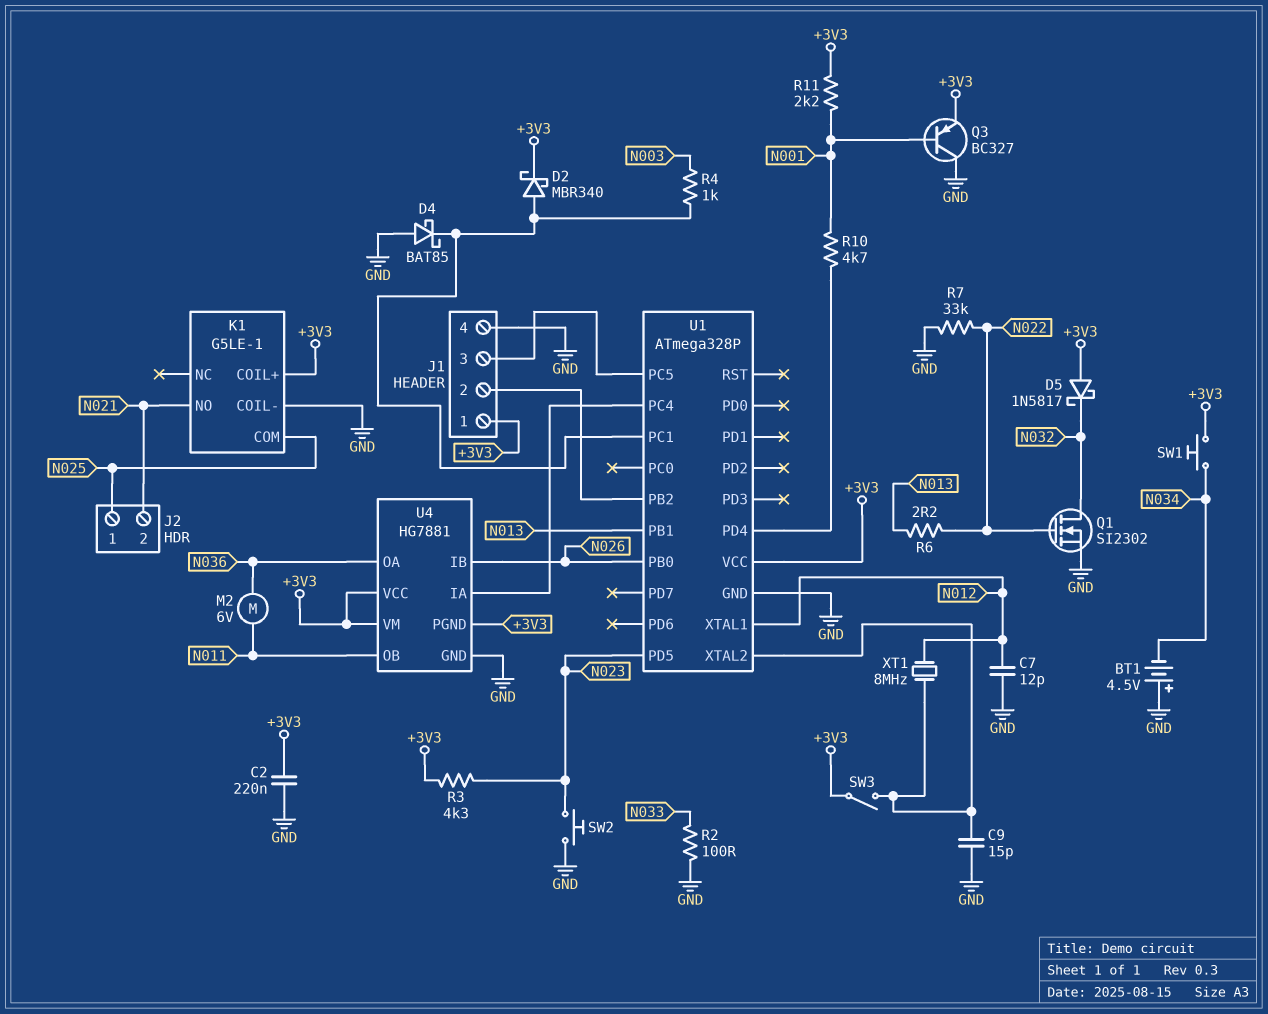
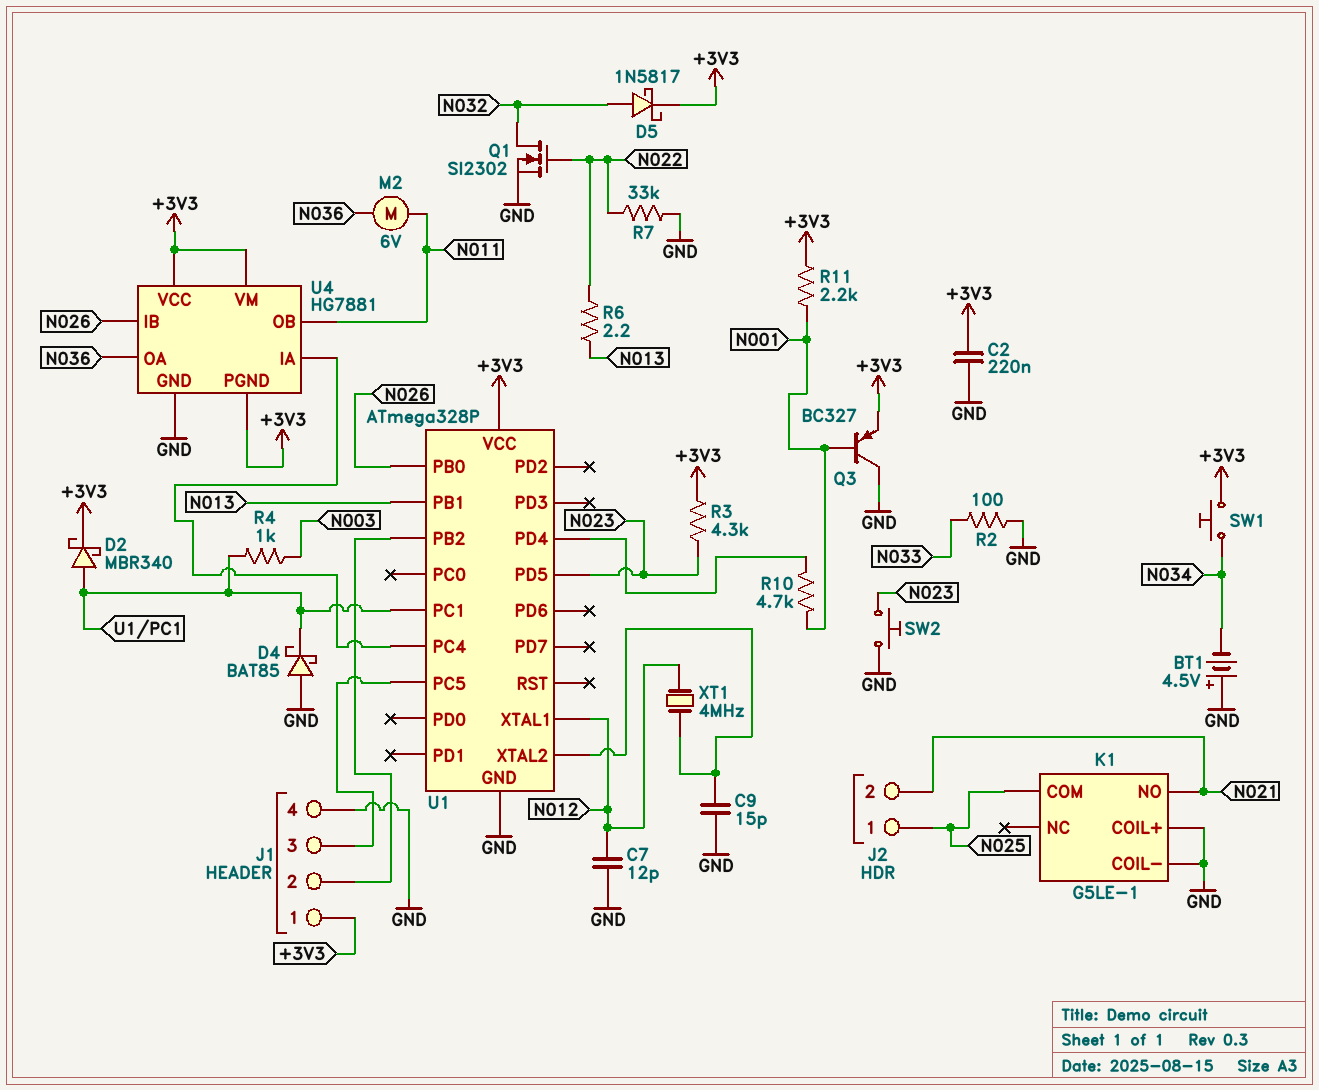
D5: schottky 1N5817 (A +3V3, K N032) -> schottky 1N5817 (A N032, K +3V3)
K1 pin COIL+: +3V3 -> GND
SW3: switch (+3V3, U1/XTAL2) -> none
XT1: 8MHz (N012, U1/XTAL2) -> 4MHz (N012, U1/XTAL2)

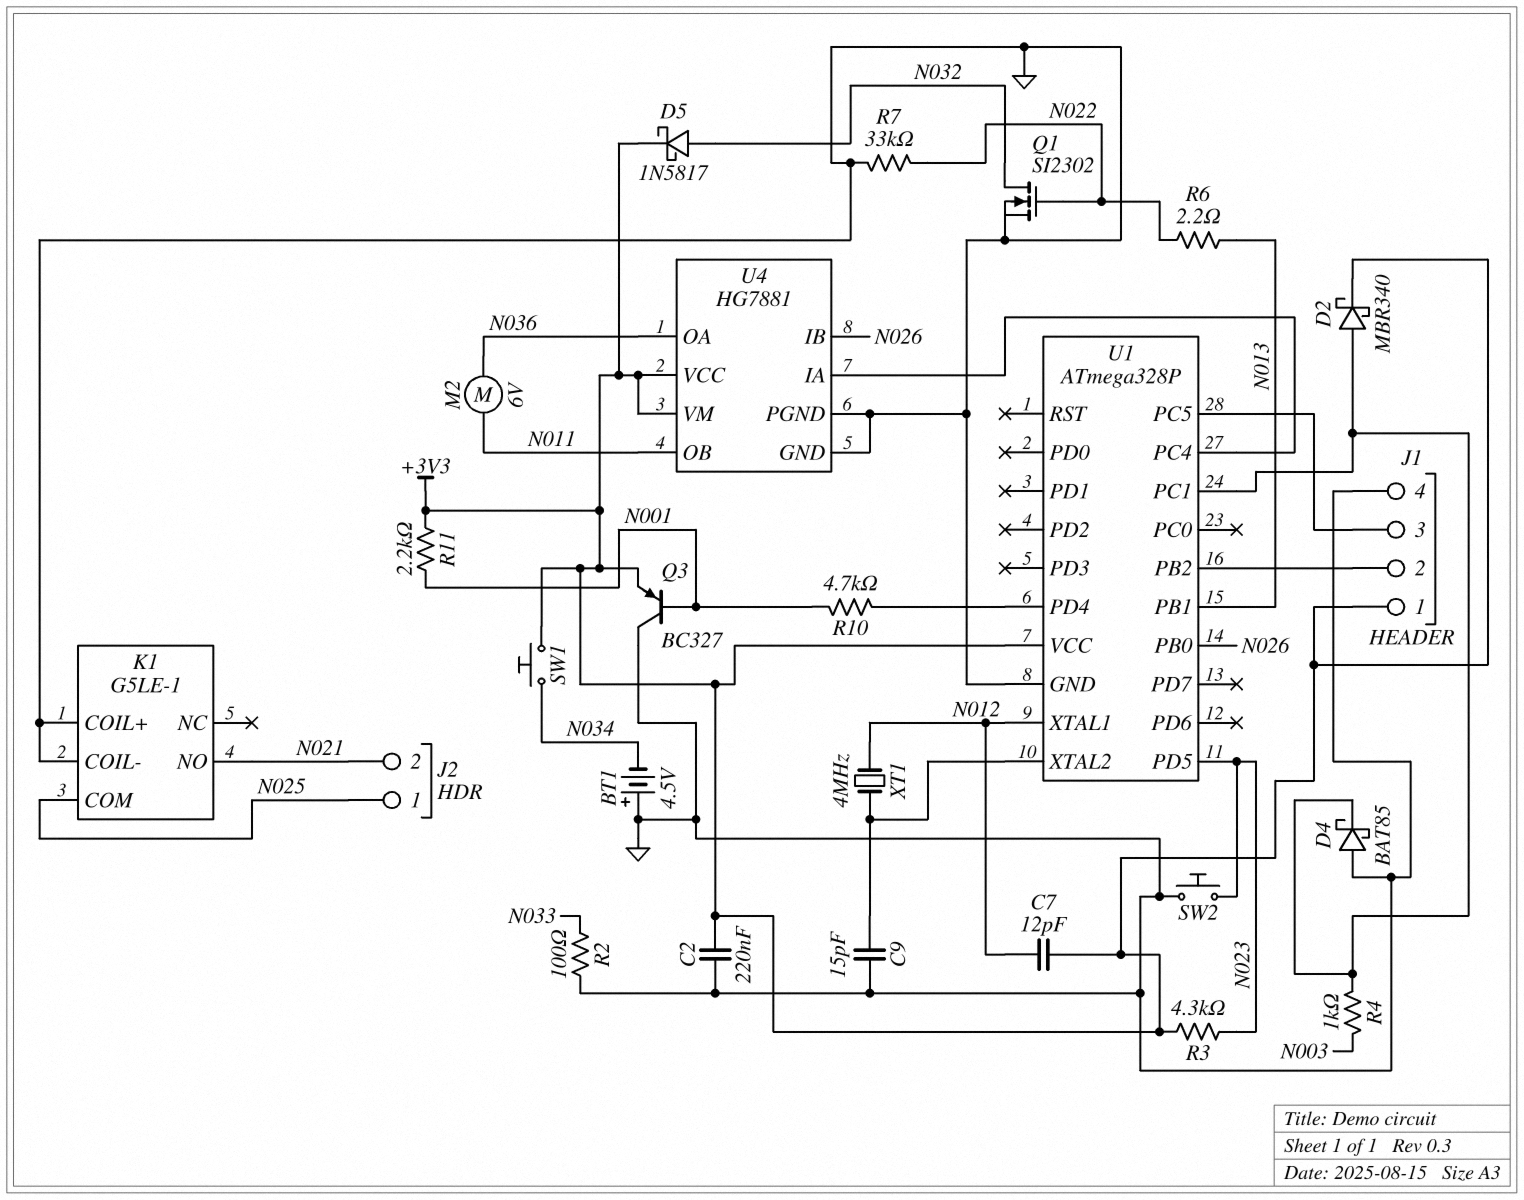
C7: 12pF (GND, N012) -> 12pF (+3V3, N012)
U4 pin PGND: +3V3 -> GND

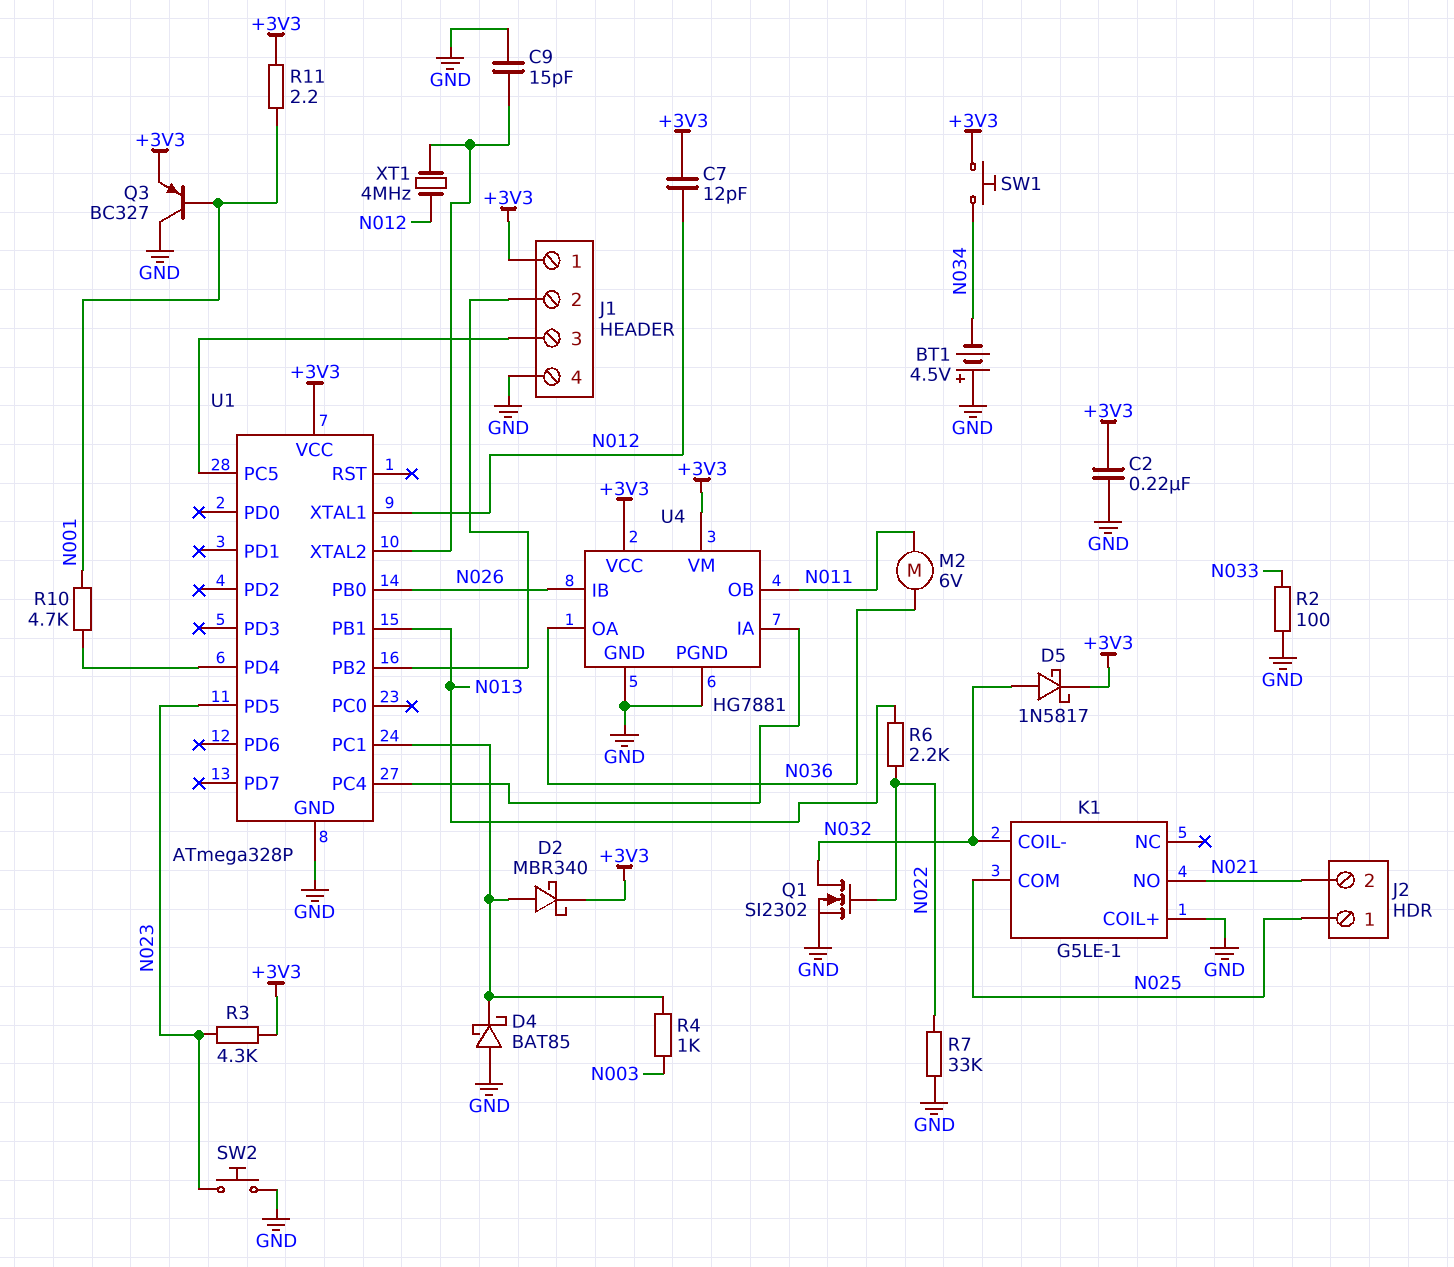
K1 pin COIL-: GND -> N032
R6: 2.2 (N013, N022) -> 2.2k (N013, N022)
R11: 2.2k (+3V3, N001) -> 2.2 (+3V3, N001)

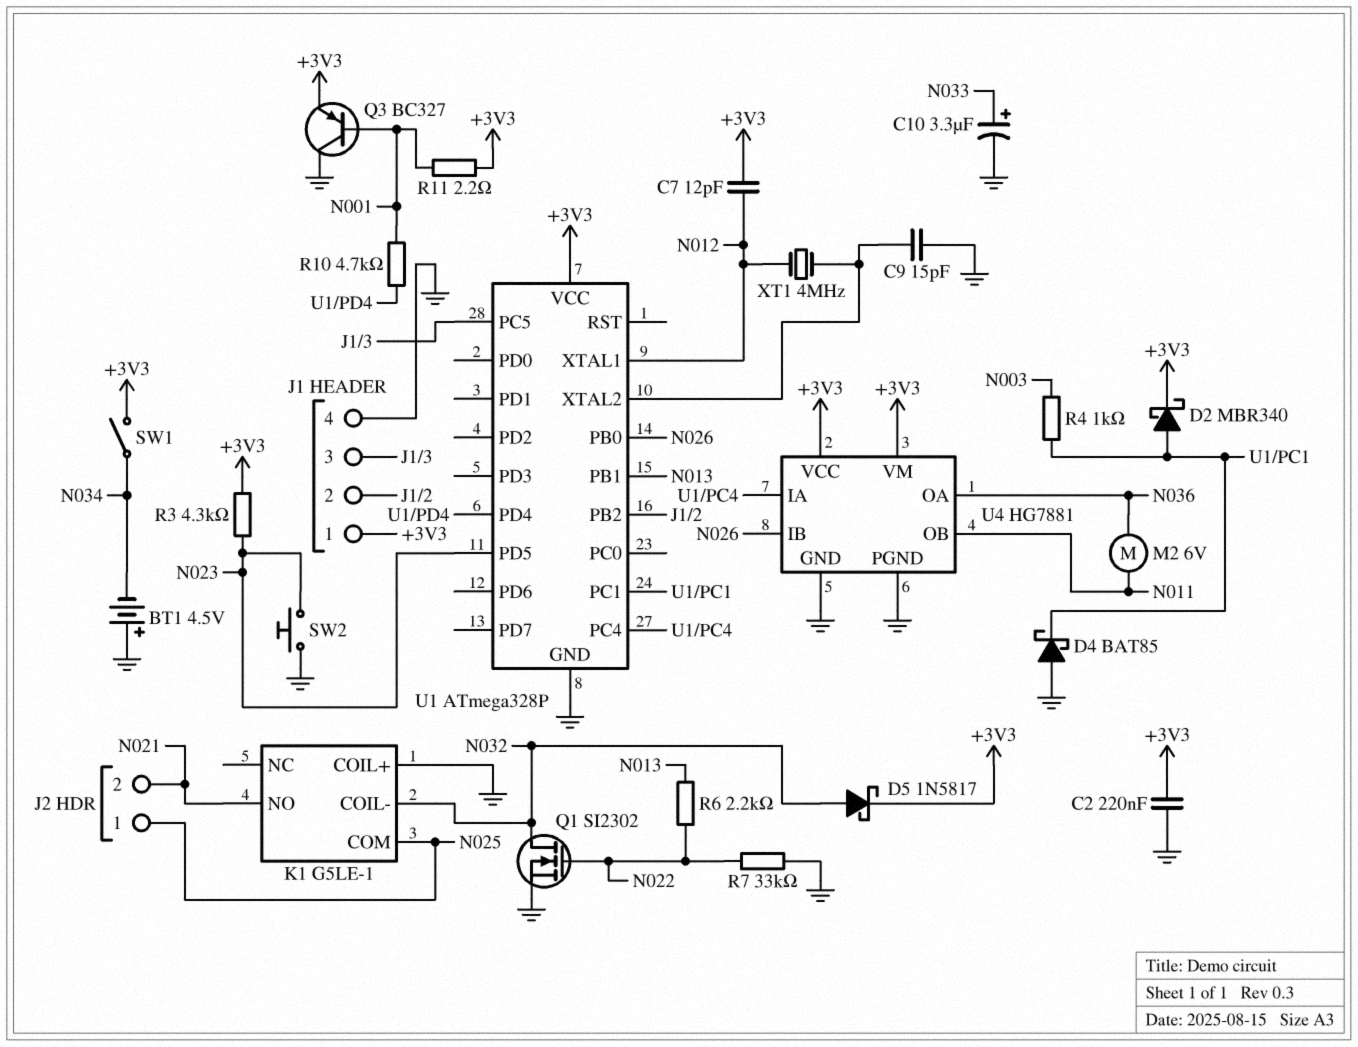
C10: none -> 3.3uF (plus N033, minus GND)
R2: 100 (GND, N033) -> none
SW1: button (+3V3, N034) -> switch (+3V3, N034)

